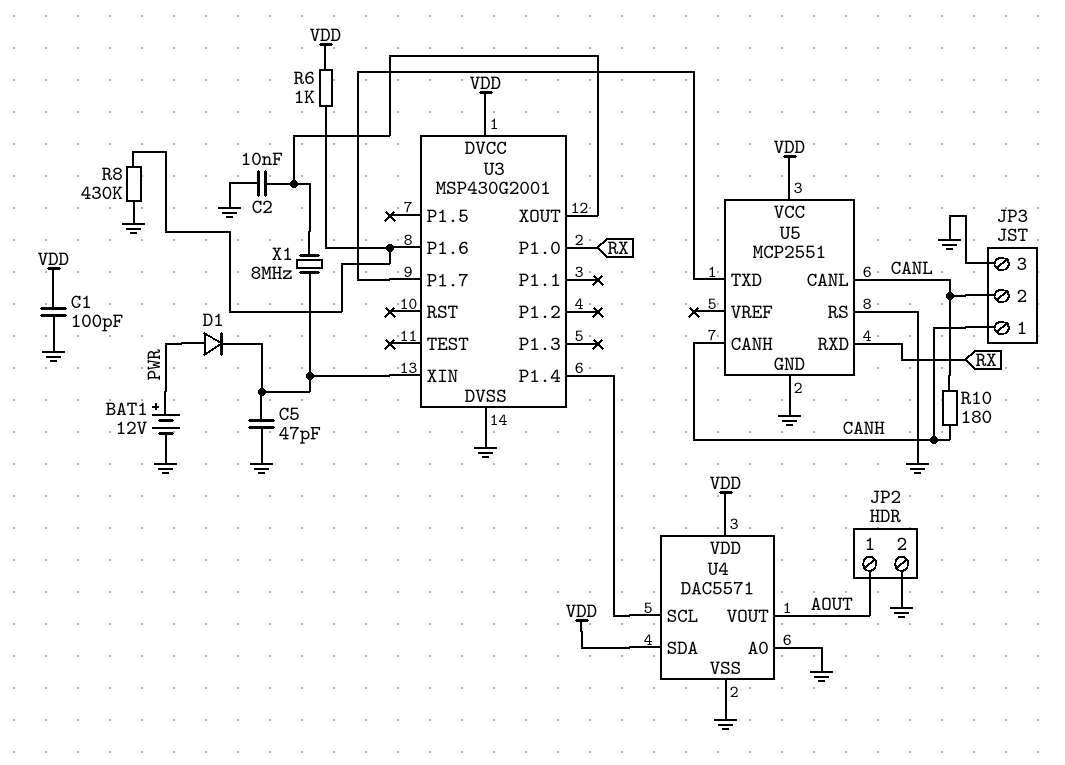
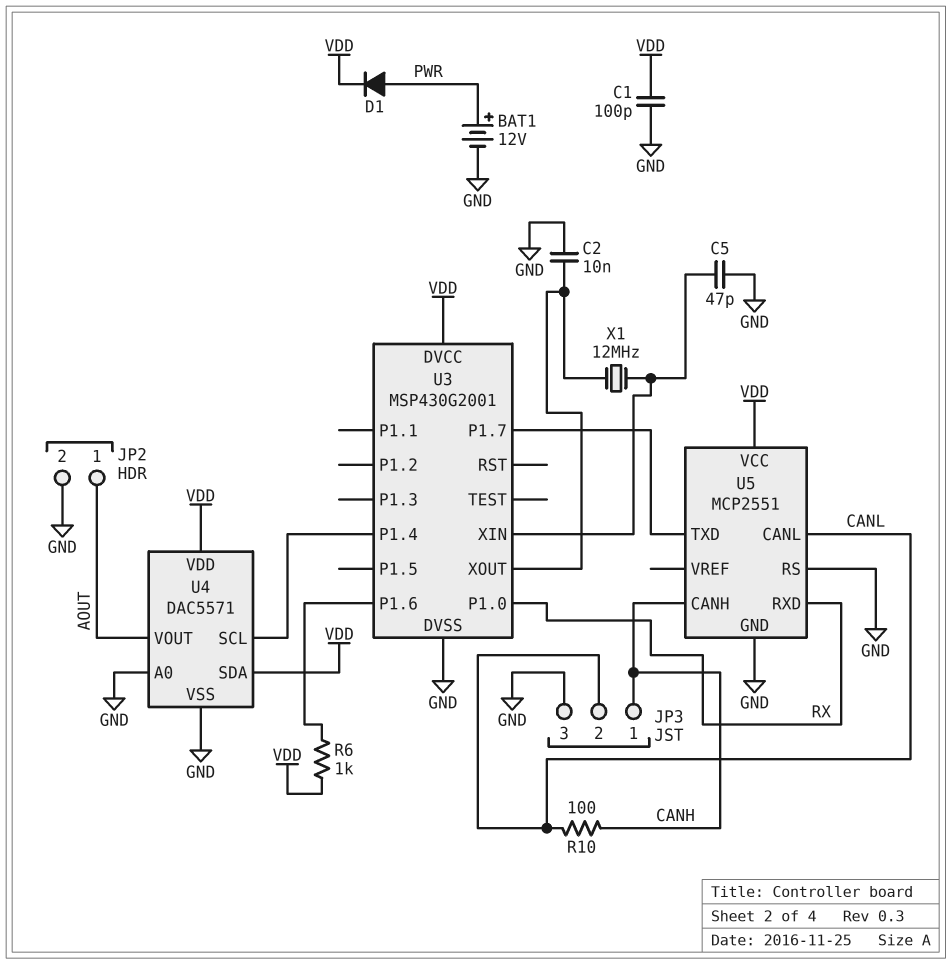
D1: diode (A PWR, K U3/XIN) -> diode (A PWR, K VDD)
R8: 430k (GND, U3/P1.6) -> none
R10: 180 (CANH, CANL) -> 100 (CANH, CANL)
X1: 8MHz (U3/XIN, U3/XOUT) -> 12MHz (U3/XIN, U3/XOUT)

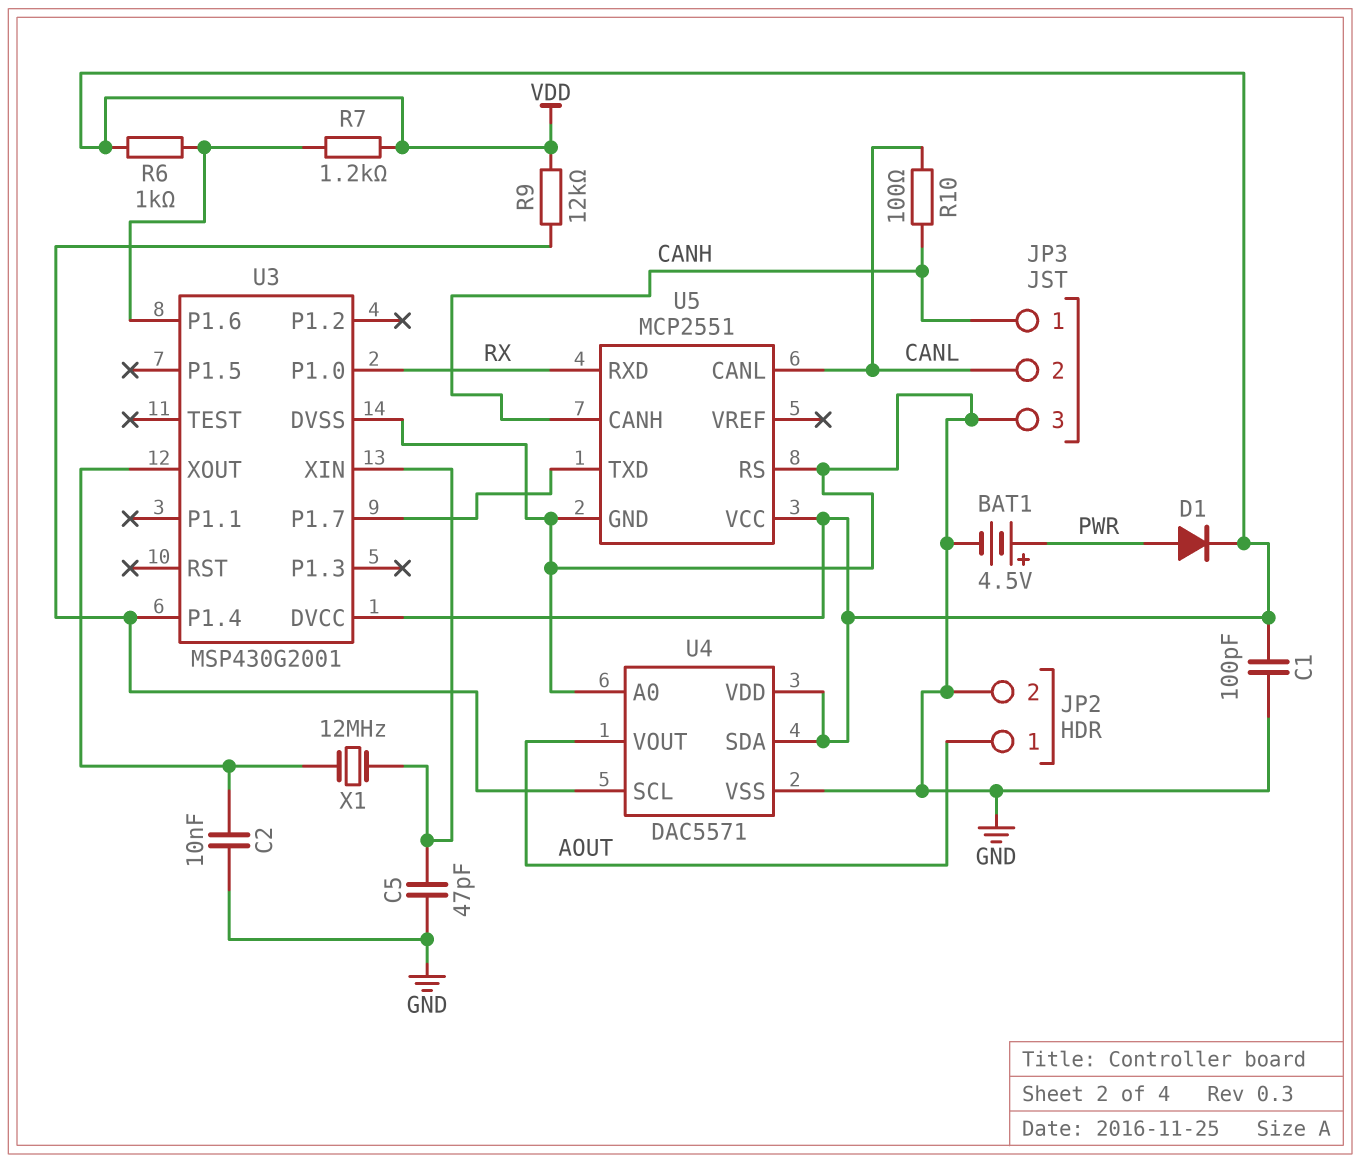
BAT1: 12V (plus PWR, minus GND) -> 4.5V (plus PWR, minus GND)
R7: none -> 1.2k (U3/P1.6, VDD)
R9: none -> 12k (U3/P1.4, VDD)

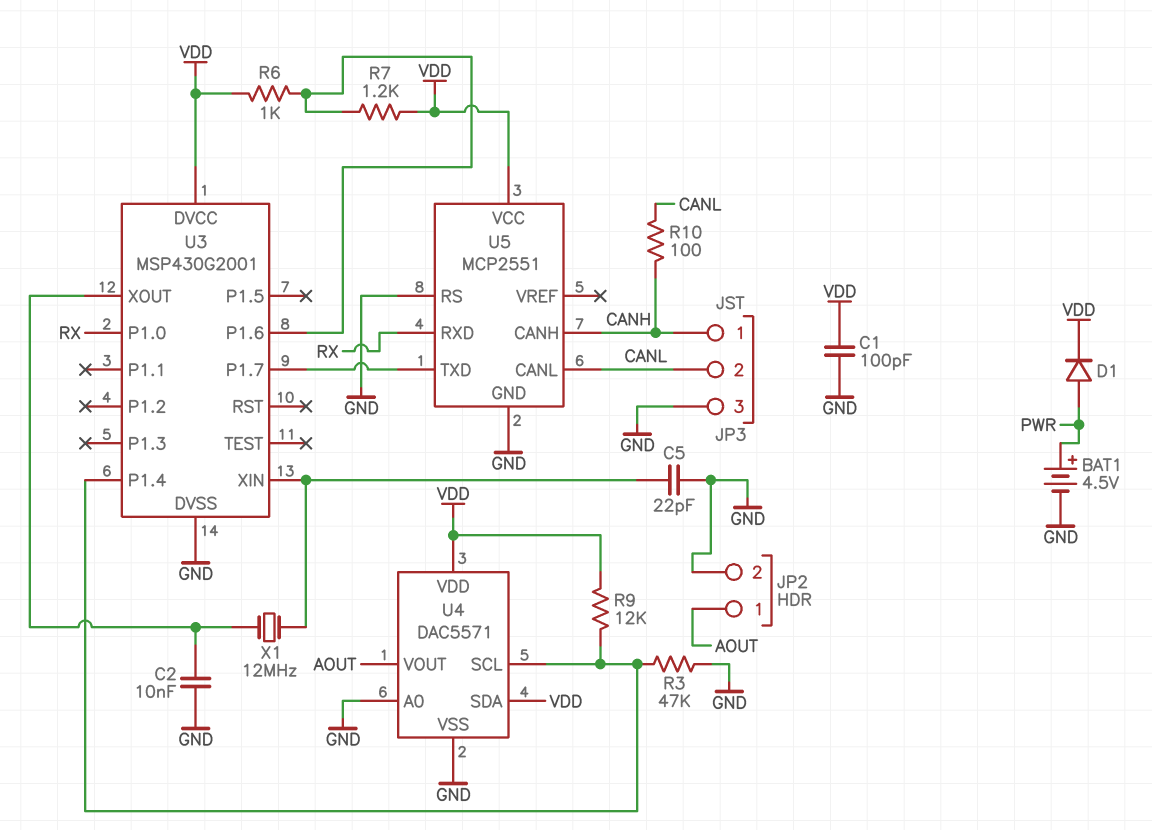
C5: 47pF (GND, U3/XIN) -> 22pF (GND, U3/XIN)
R3: none -> 47k (GND, U3/P1.4)

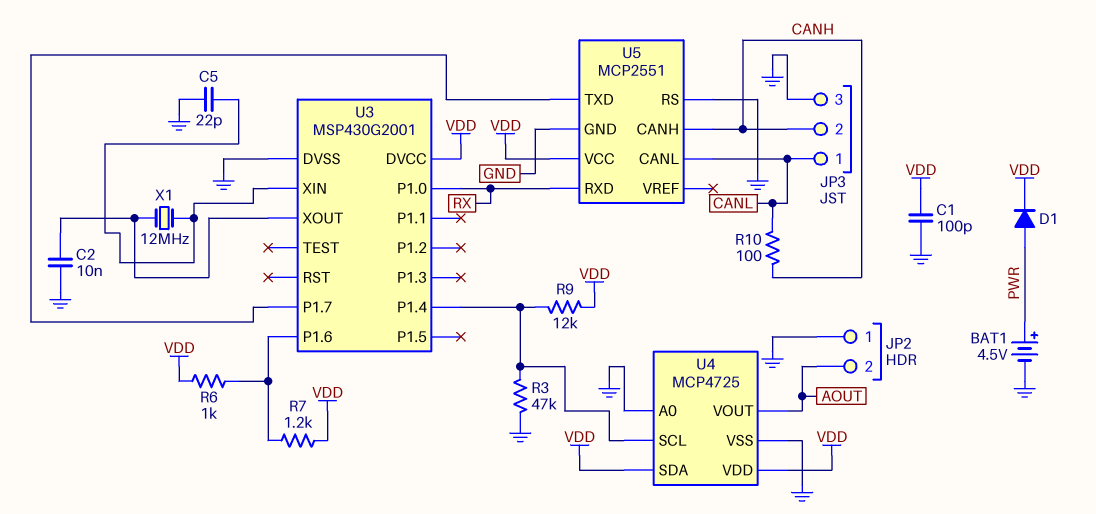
JP2 pin 1: AOUT -> GND
JP2 pin 2: GND -> AOUT
JP3 pin 1: CANH -> CANL
JP3 pin 2: CANL -> CANH
U4: DAC5571 -> MCP4725

